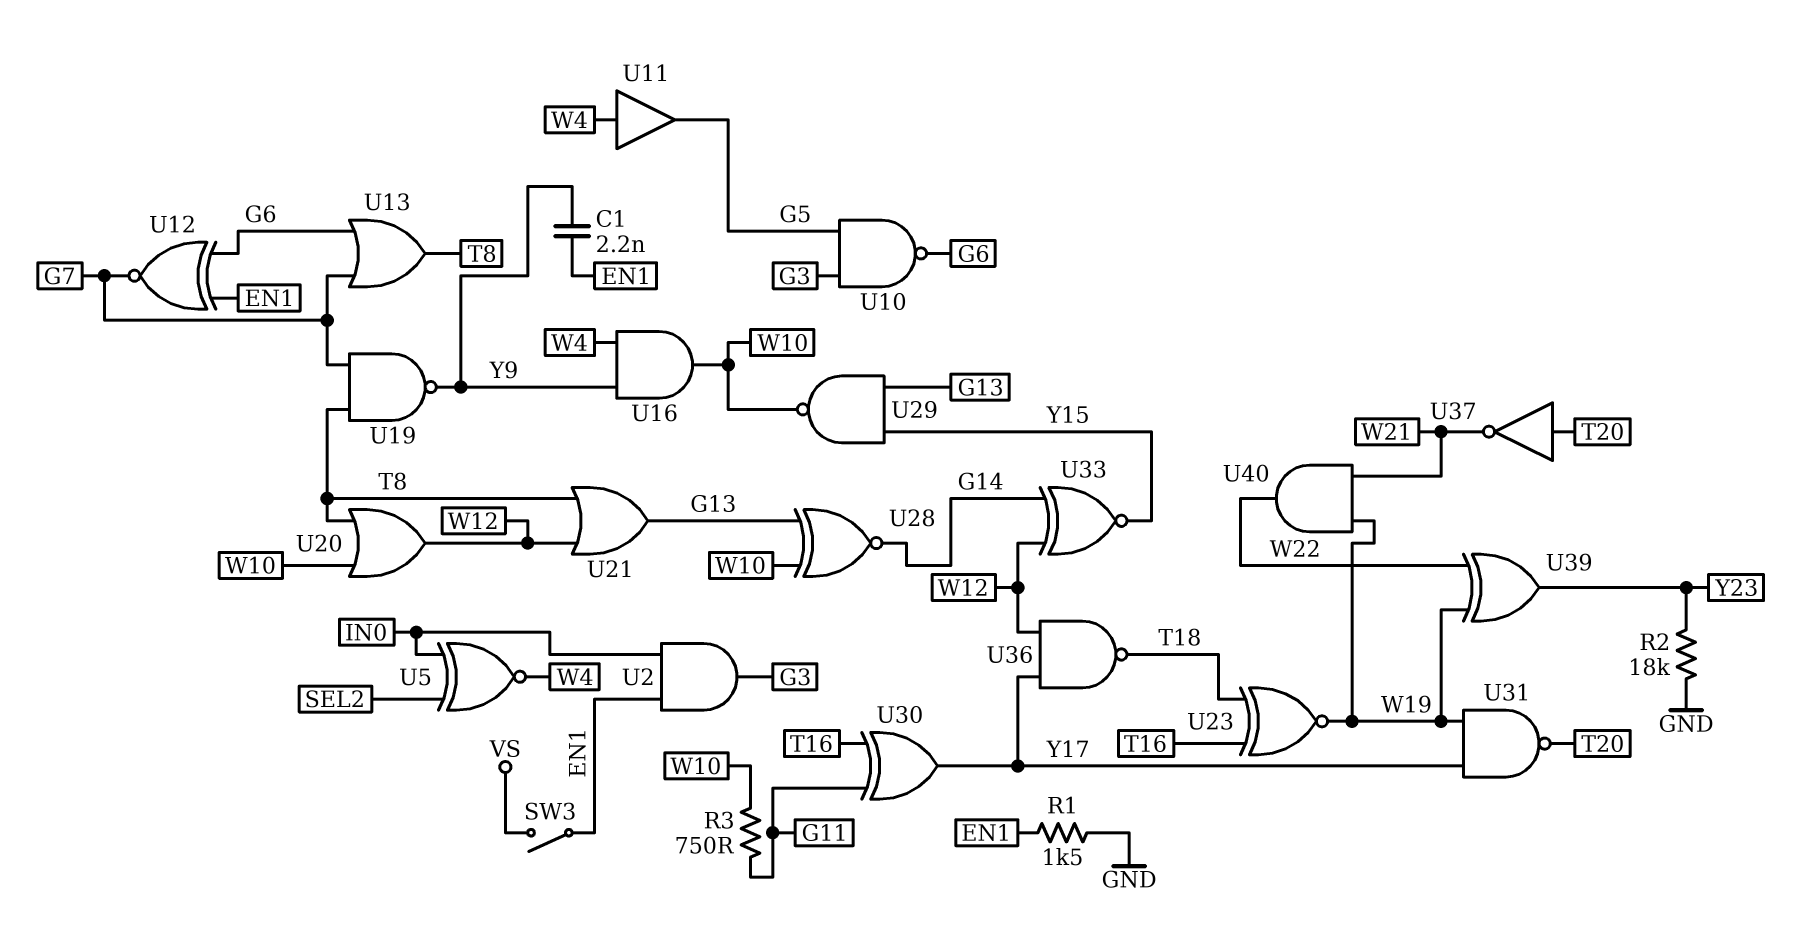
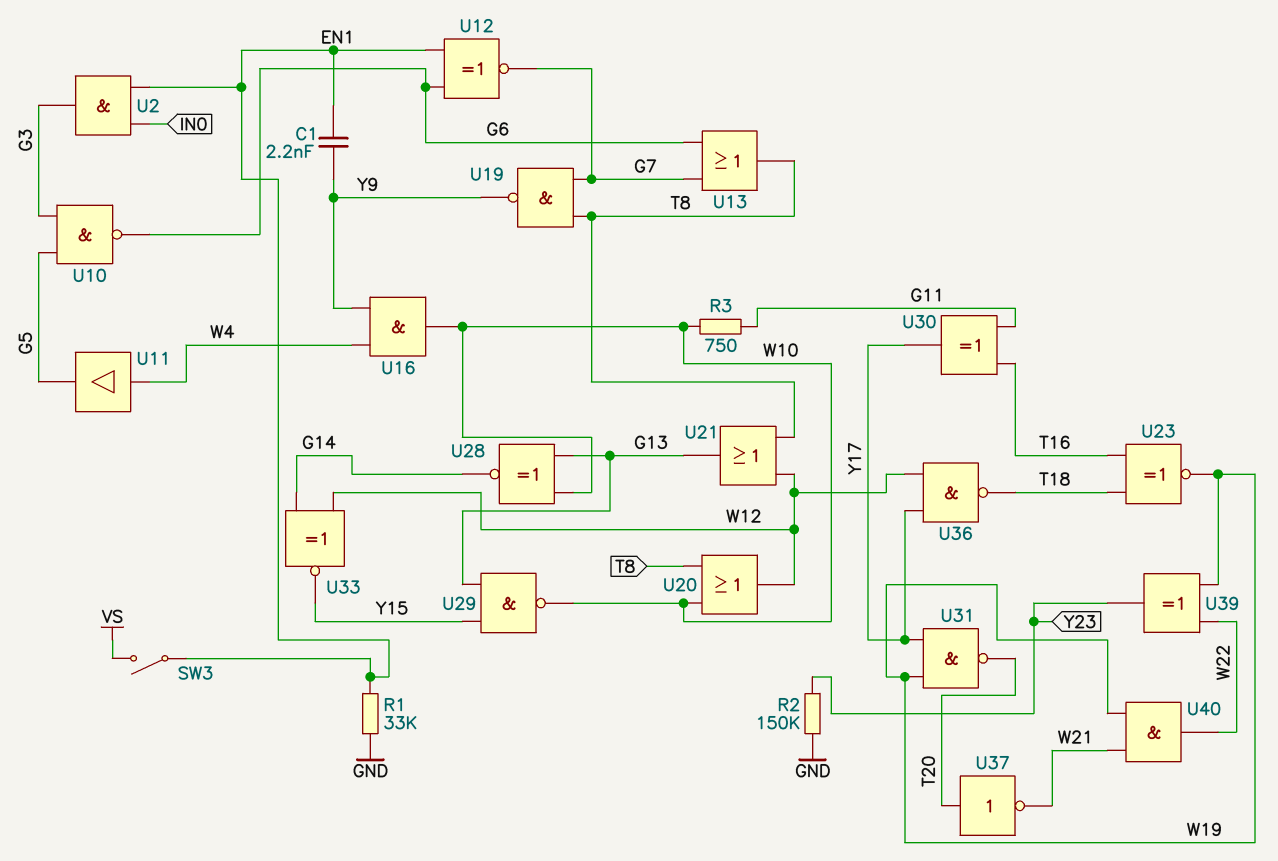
R1: 1.5k (EN1, GND) -> 33k (EN1, GND)
R2: 18k (GND, Y23) -> 150k (GND, Y23)
U5: XNOR (in IN0, in SEL2, out W4) -> none

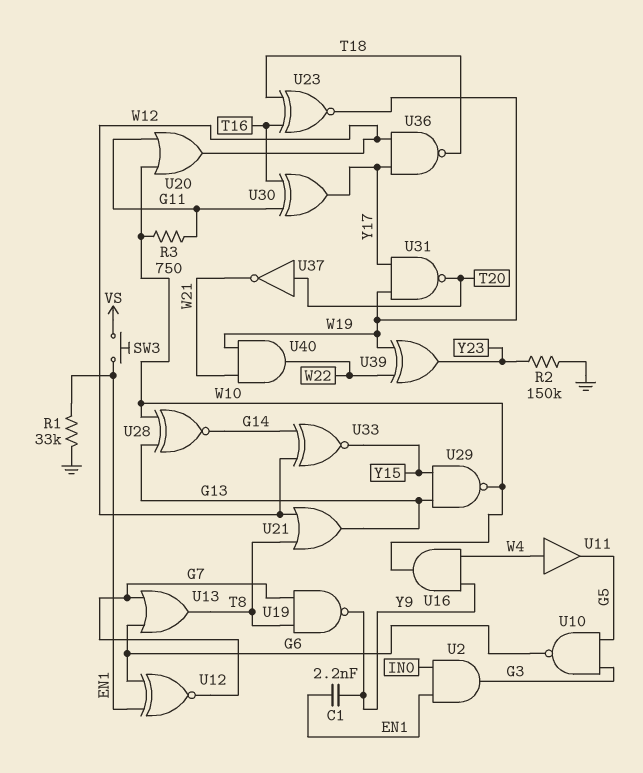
SW3: switch (EN1, VS) -> button (EN1, VS)
U20: OR (in T8, in W10, out W12) -> OR (in G11, in W10, out W12)

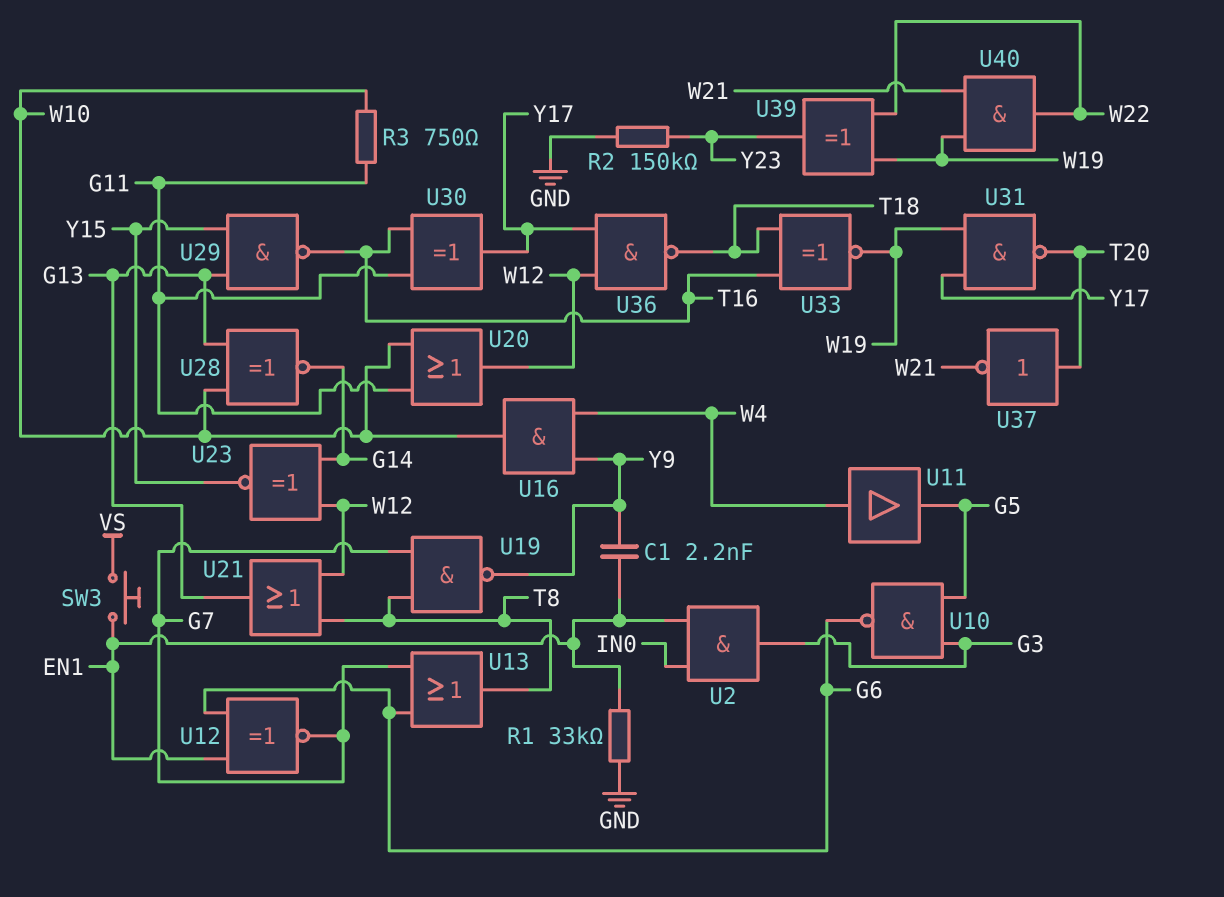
U23: XNOR (in T16, in T18, out W19) -> XNOR (in G14, in W12, out Y15)
U29: NAND (in G13, in Y15, out W10) -> NAND (in G13, in Y15, out T16)
U33: XNOR (in G14, in W12, out Y15) -> XNOR (in T16, in T18, out W19)

